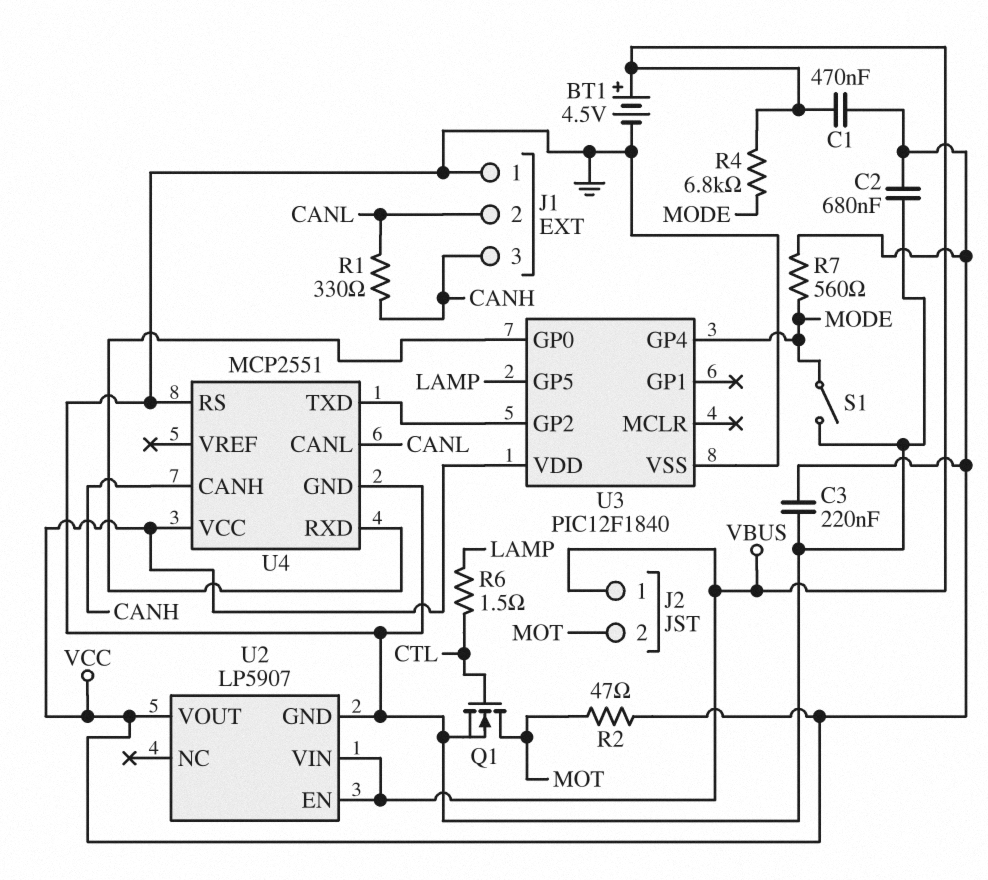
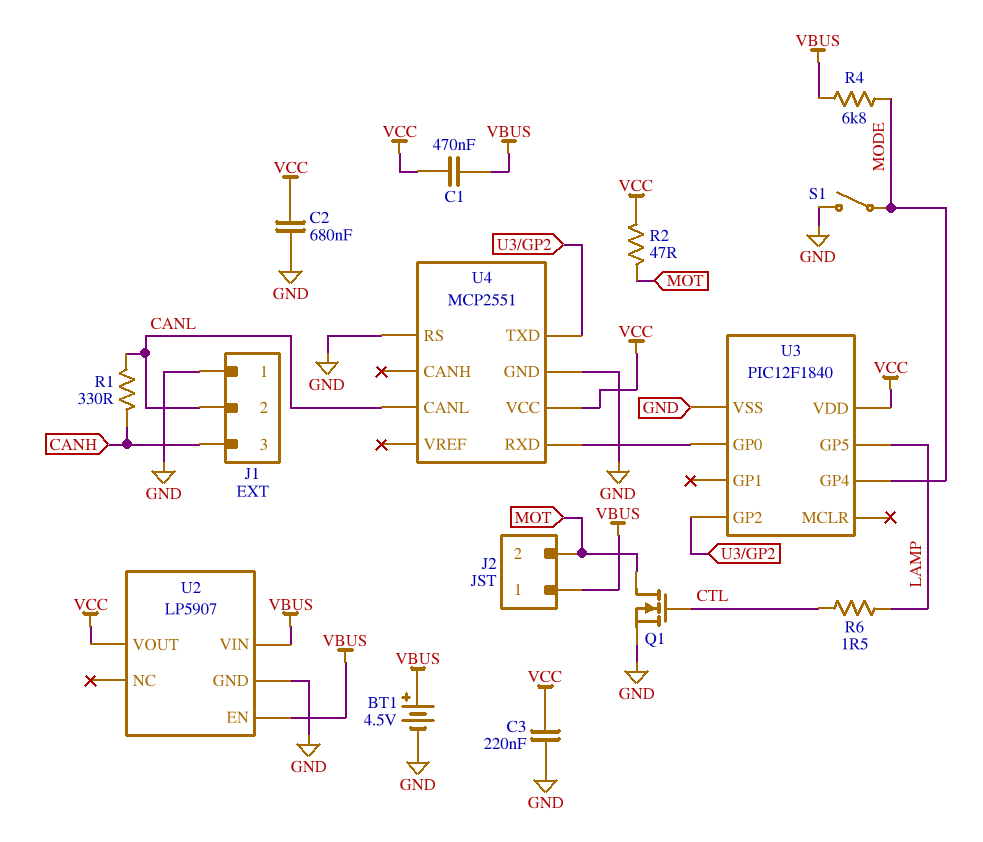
R7: 560 (MODE, VCC) -> none
U4 pin CANH: CANH -> none

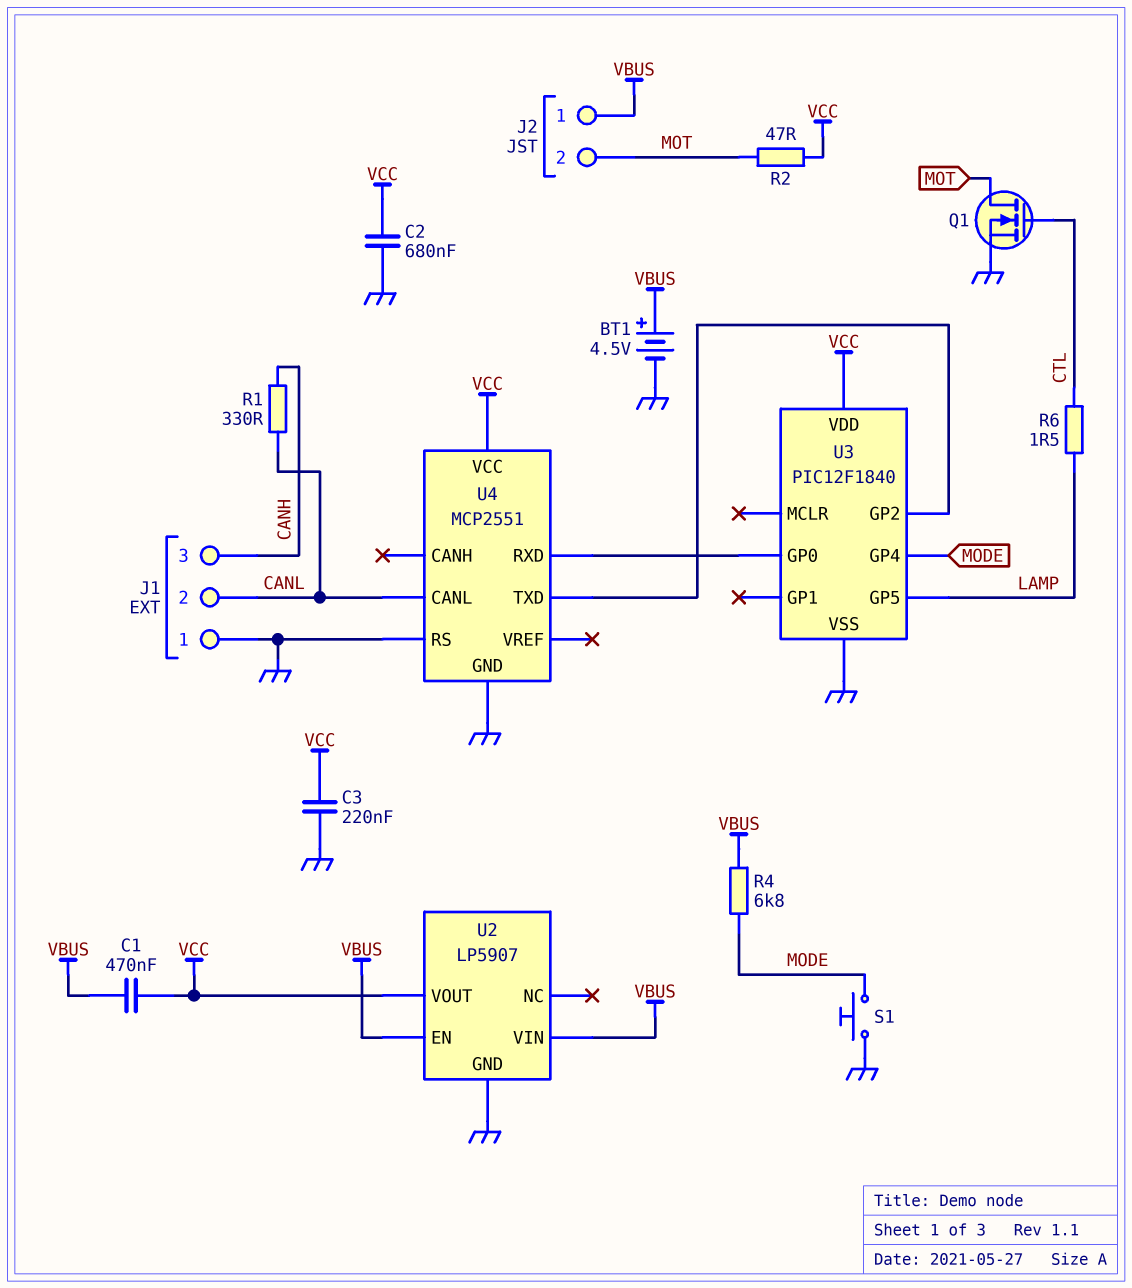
S1: switch (GND, MODE) -> button (GND, MODE)

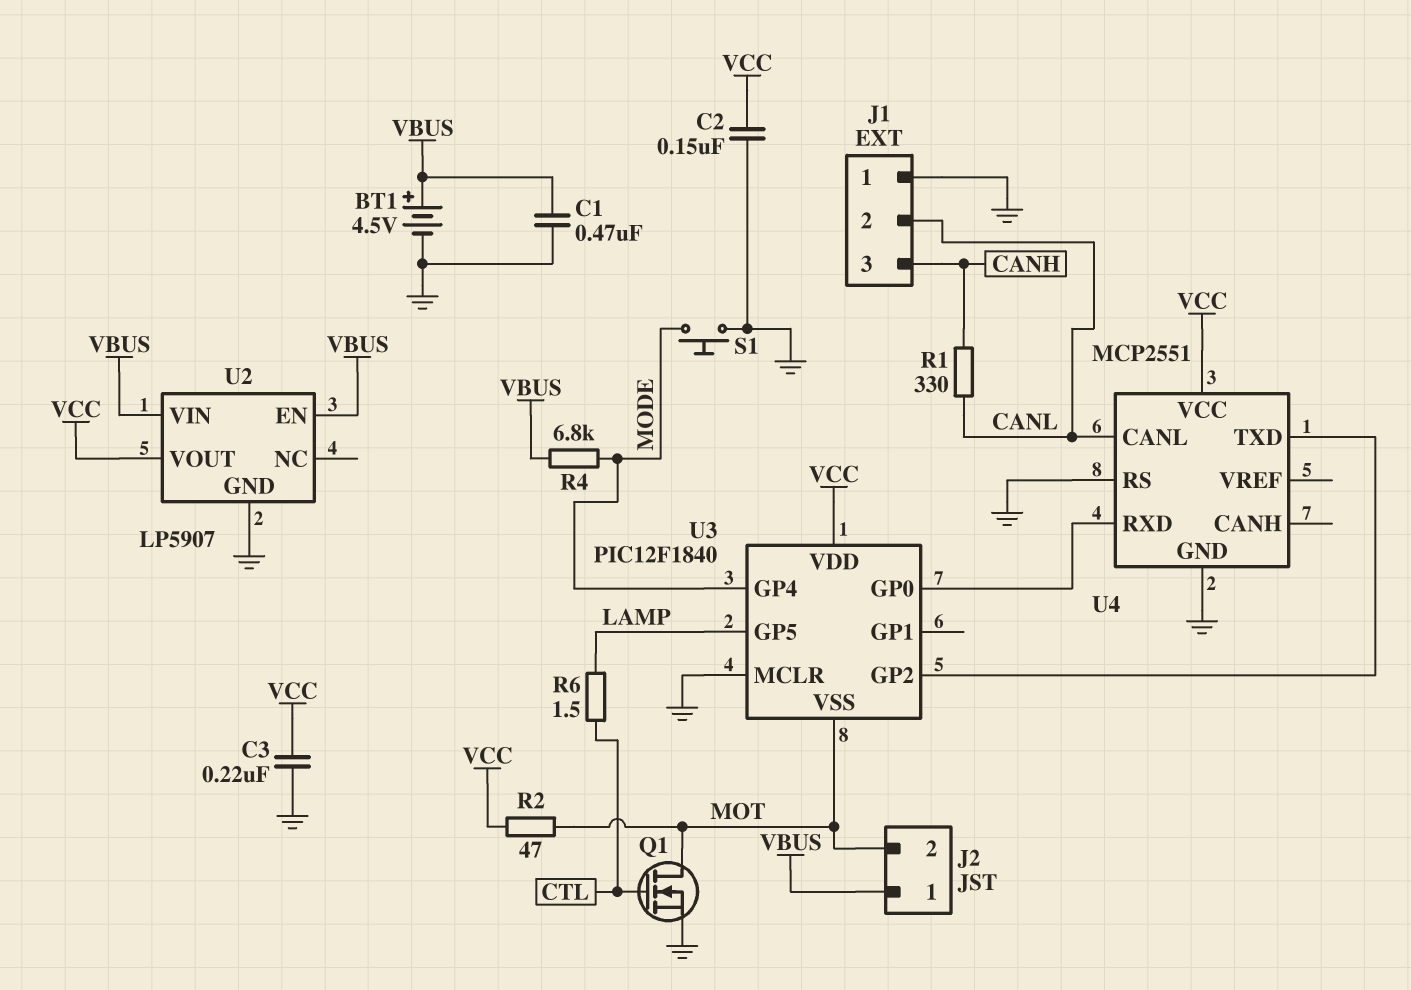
C1: 470nF (VBUS, VCC) -> 470nF (GND, VBUS)
C2: 680nF (GND, VCC) -> 150nF (GND, VCC)
U3 pin MCLR: none -> GND
U3 pin VSS: GND -> MOT

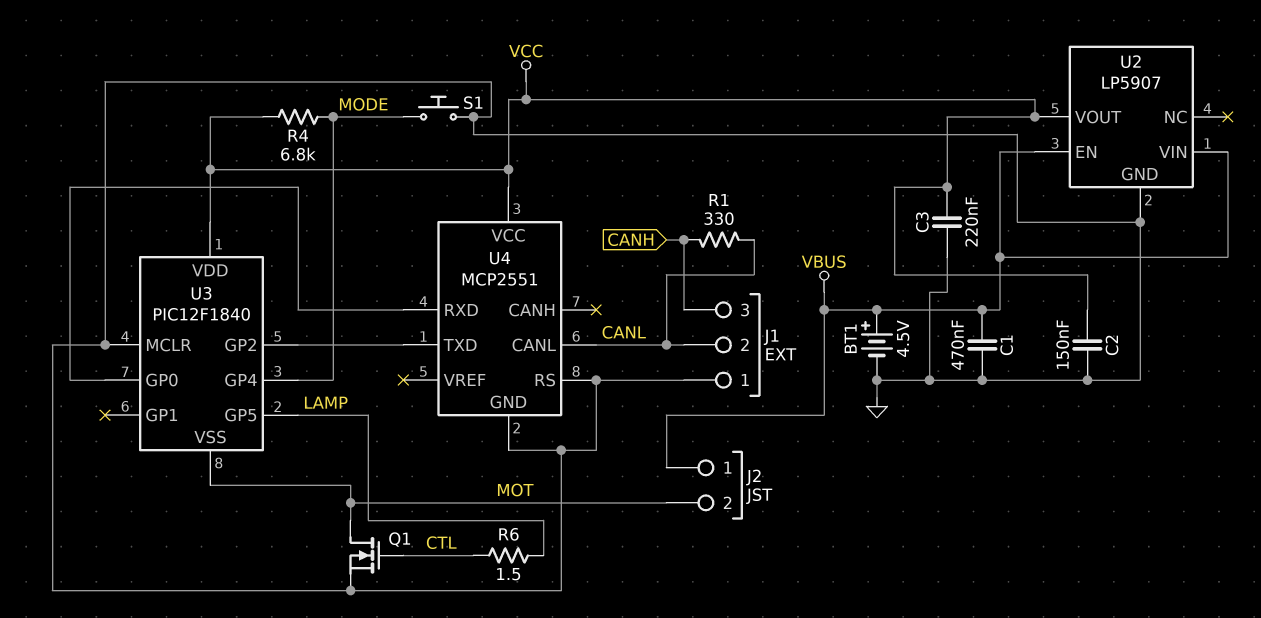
R2: 47 (MOT, VCC) -> none
R4: 6.8k (MODE, VBUS) -> 6.8k (MODE, VCC)

